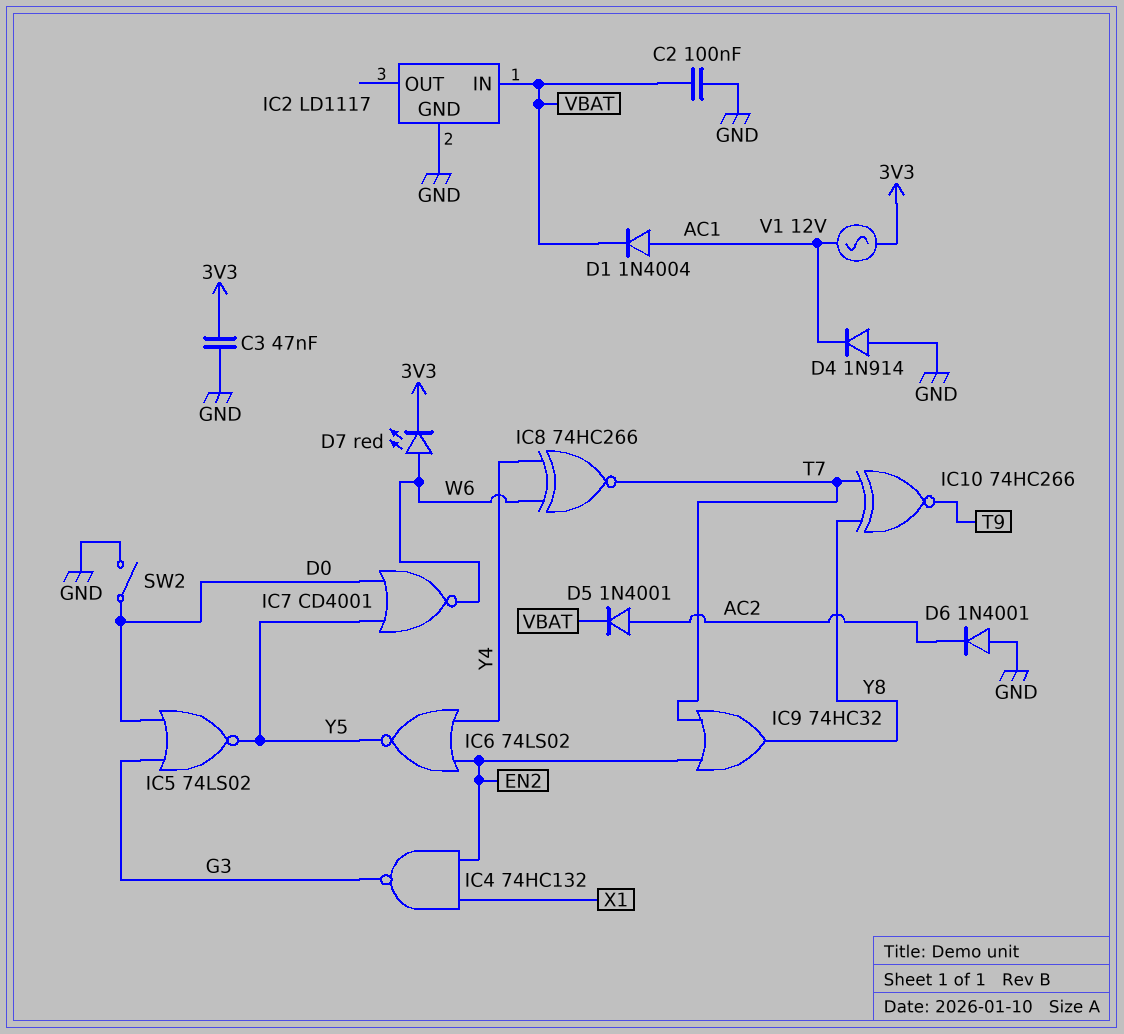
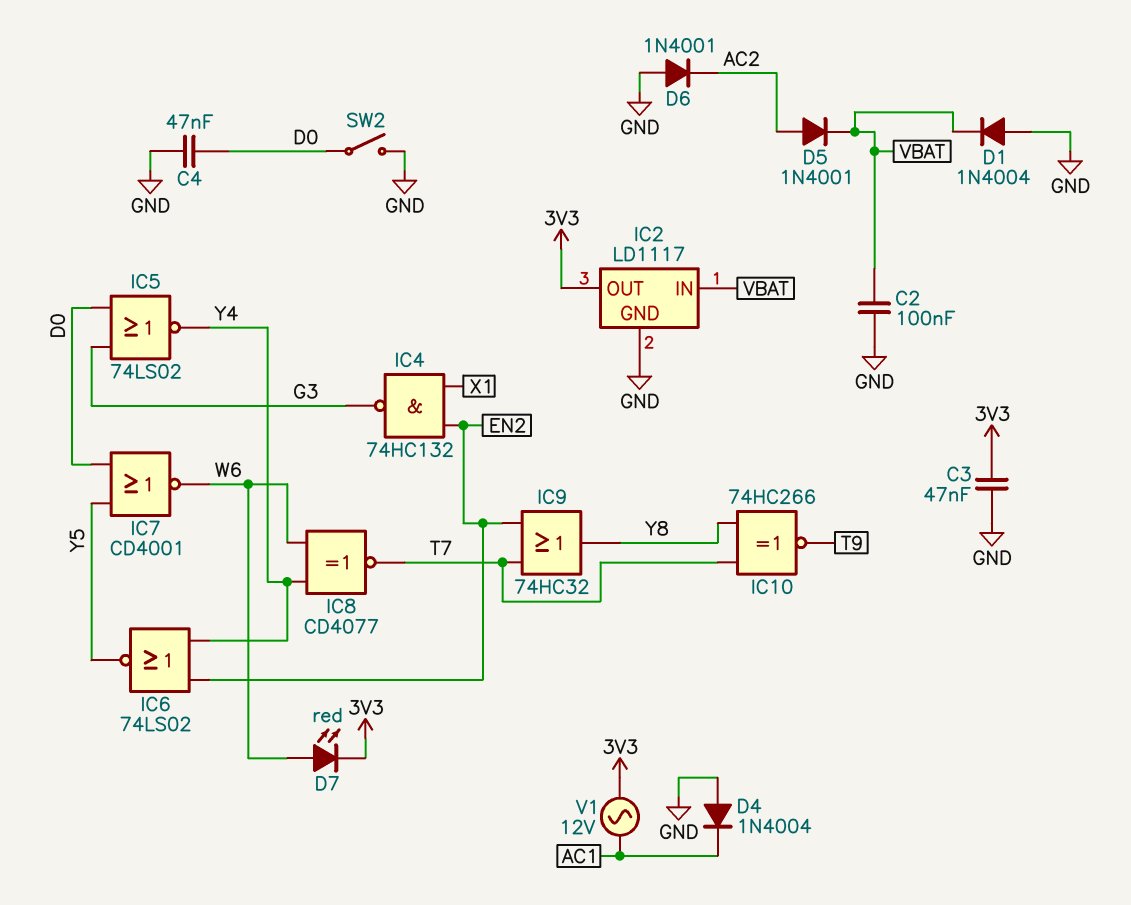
C4: none -> 47nF (D0, GND)
D1: diode 1N4004 (A AC1, K VBAT) -> diode 1N4004 (A GND, K VBAT)
D4: diode 1N914 (A GND, K AC1) -> diode 1N4004 (A GND, K AC1)
IC2 pin OUT: none -> 3V3
IC5: NOR 74LS02 (in D0, in G3, out Y5) -> NOR 74LS02 (in D0, in G3, out Y4)
IC8: XNOR 74HC266 (in W6, in Y4, out T7) -> XNOR CD4077 (in W6, in Y4, out T7)

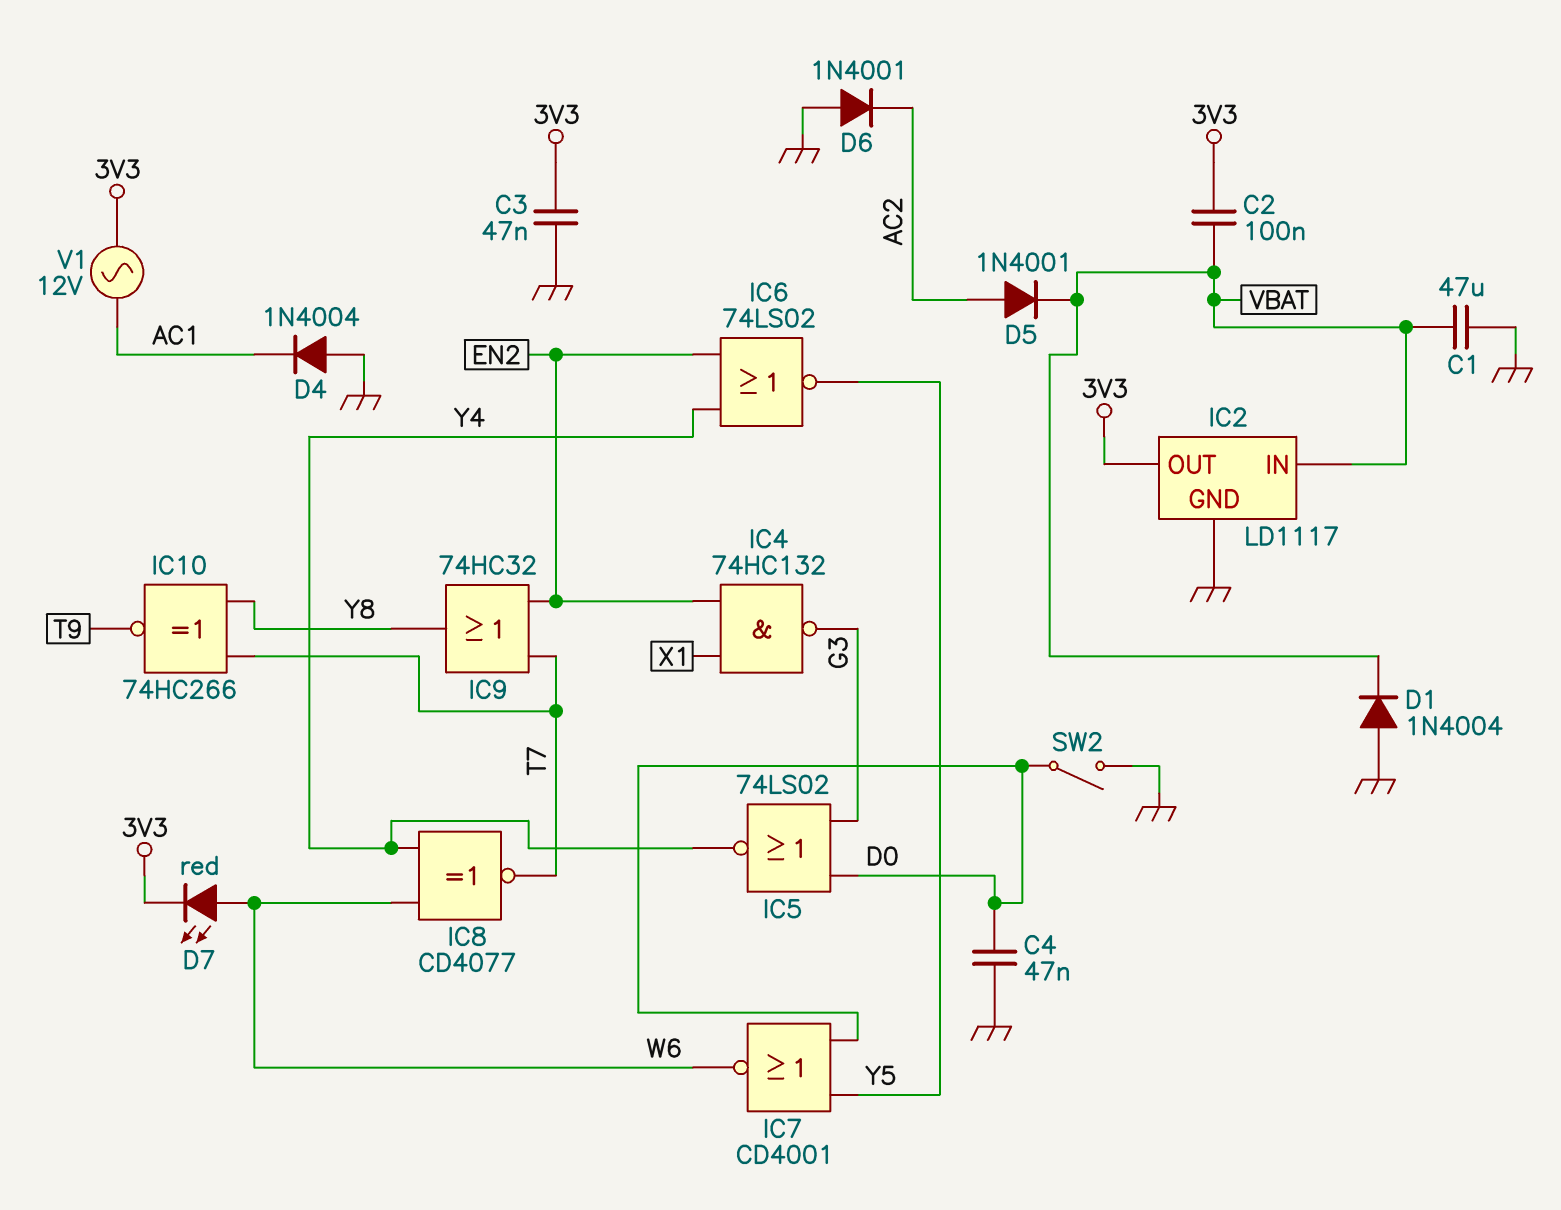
C1: none -> 47uF (GND, VBAT)
C2: 100nF (GND, VBAT) -> 100nF (3V3, VBAT)

